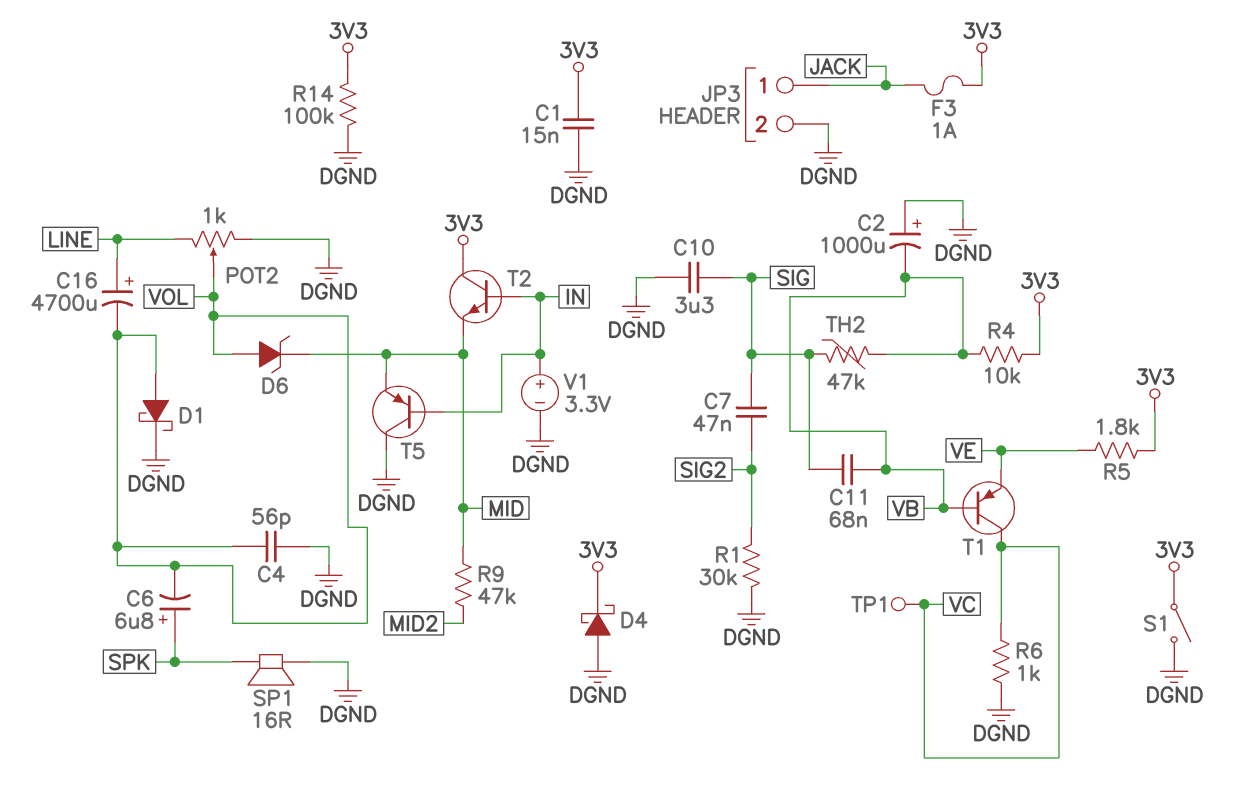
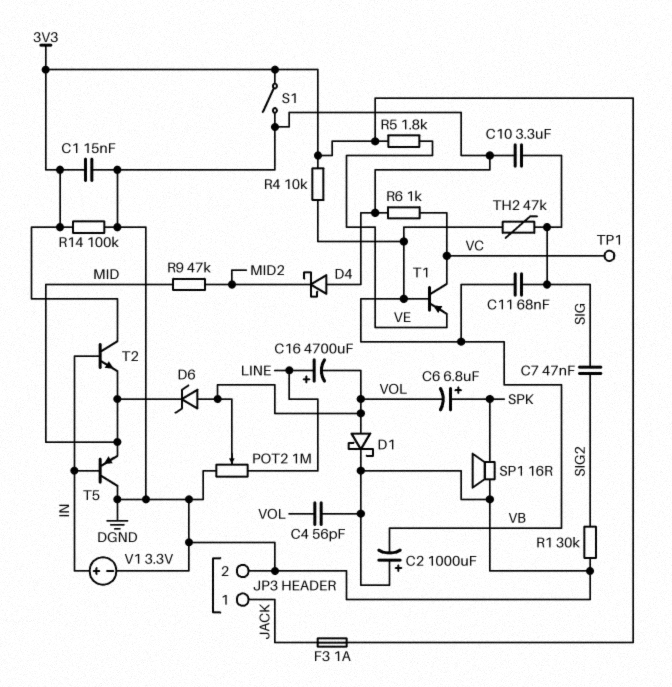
D4: schottky (A DGND, K 3V3) -> schottky (A DGND, K MID2)
POT2: 1k (DGND, LINE, wiper VOL) -> 1M (DGND, LINE, wiper VOL)

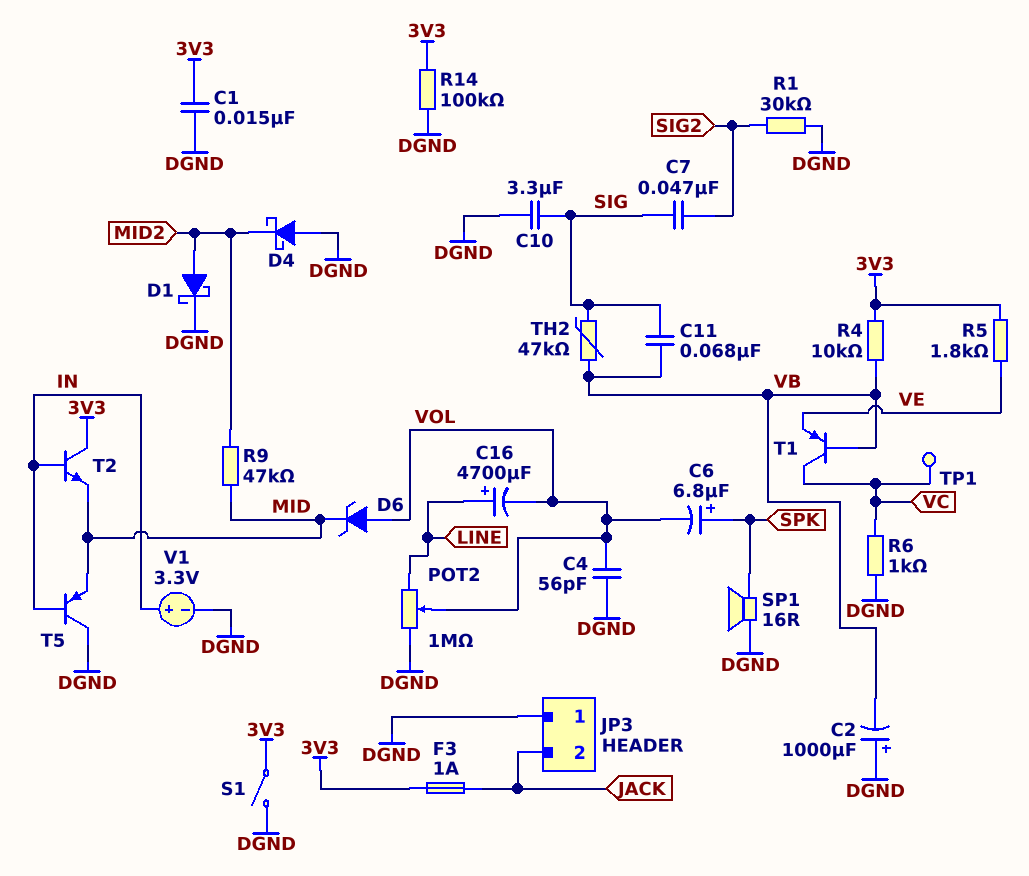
D1: schottky (A VOL, K DGND) -> schottky (A MID2, K DGND)
JP3 pin 1: JACK -> DGND
JP3 pin 2: DGND -> JACK

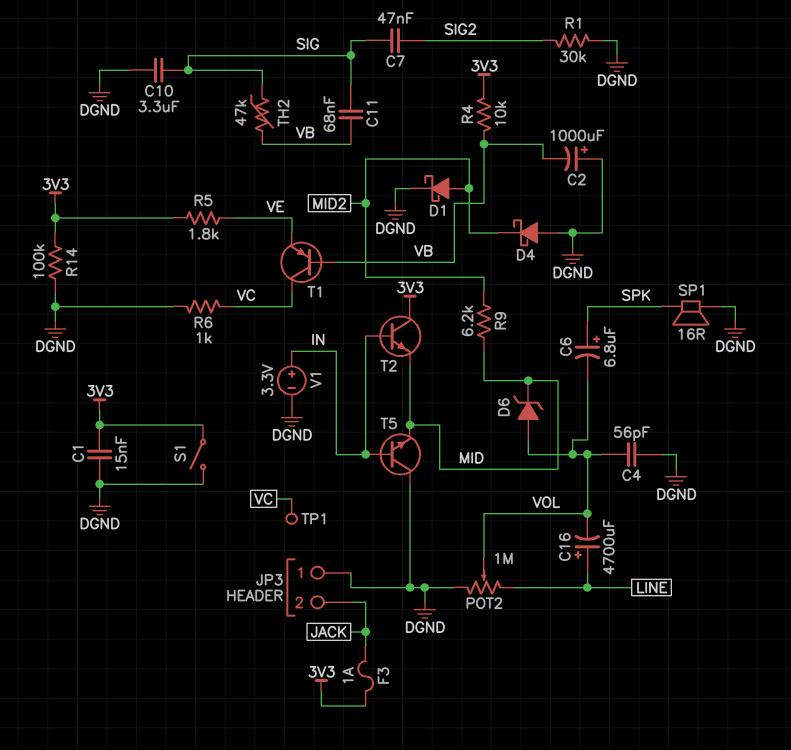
R9: 47k (MID, MID2) -> 6.2k (MID, MID2)
T5: PNP (B IN, C DGND, E MID) -> NPN (B IN, C DGND, E MID)

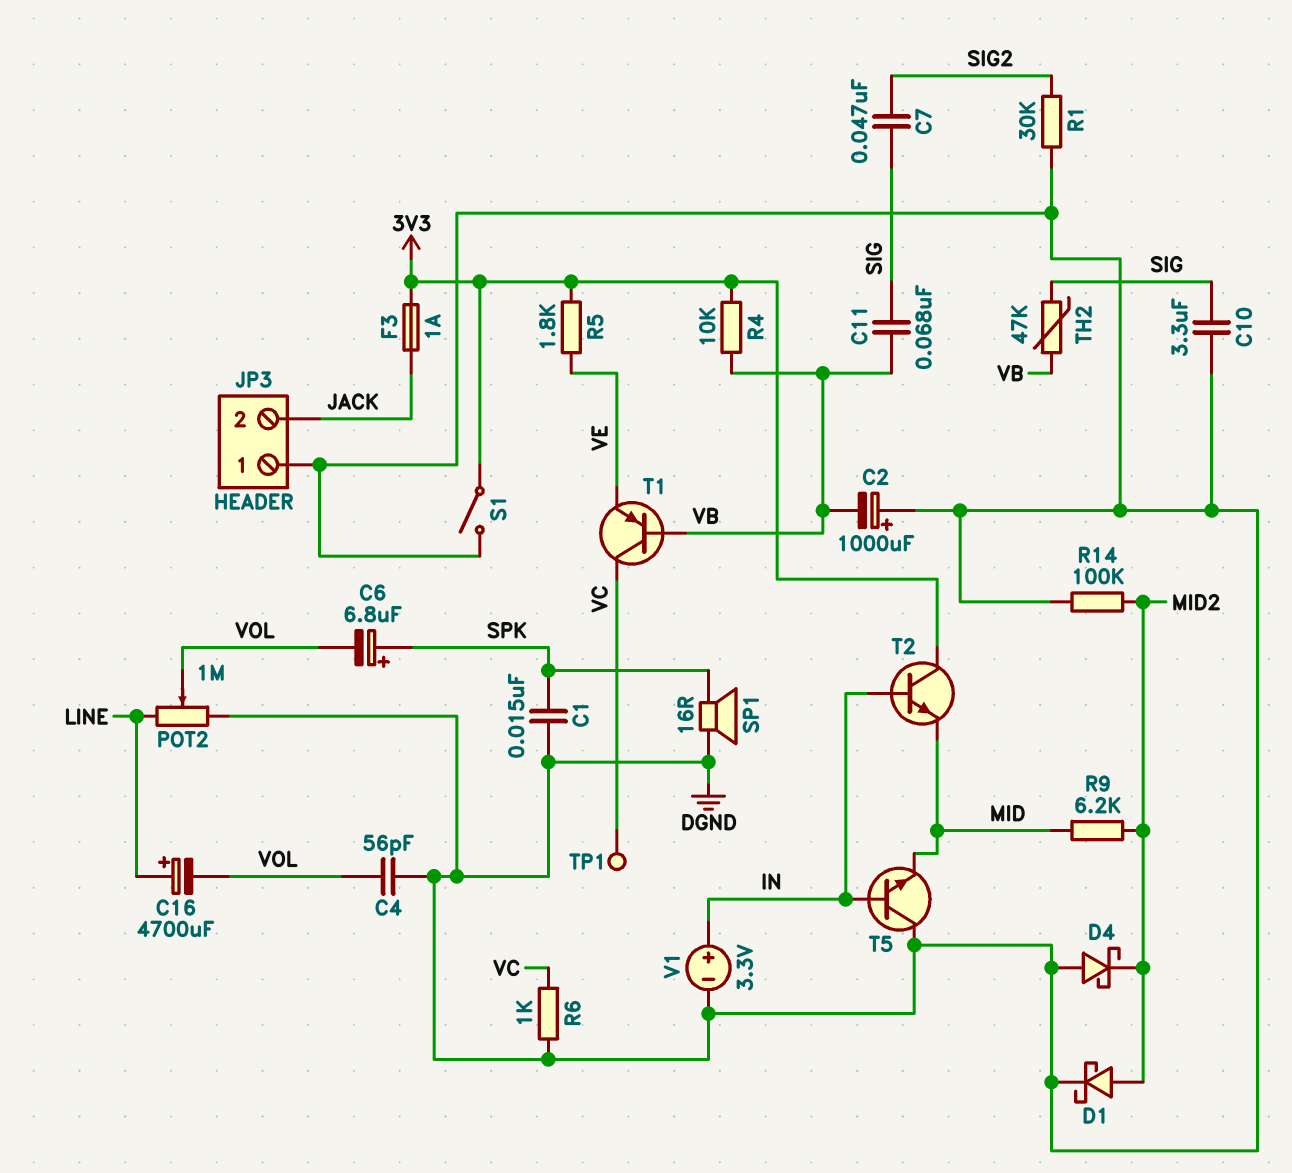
C1: 15nF (3V3, DGND) -> 15nF (DGND, SPK)
D6: zener (A VOL, K MID) -> none
R14: 100k (3V3, DGND) -> 100k (DGND, MID2)

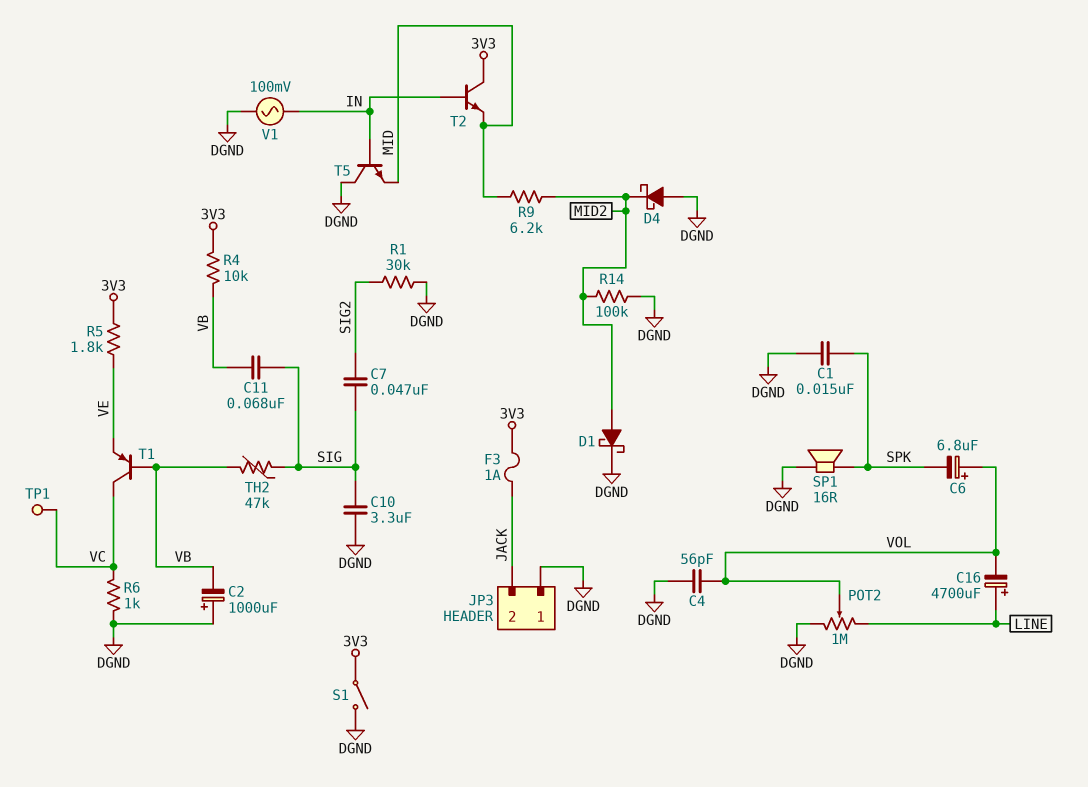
C6: 6.8uF (plus SPK, minus VOL) -> 6.8uF (plus VOL, minus SPK)
V1: 3.3V (plus IN, minus DGND) -> AC 100mV (DGND, IN)

